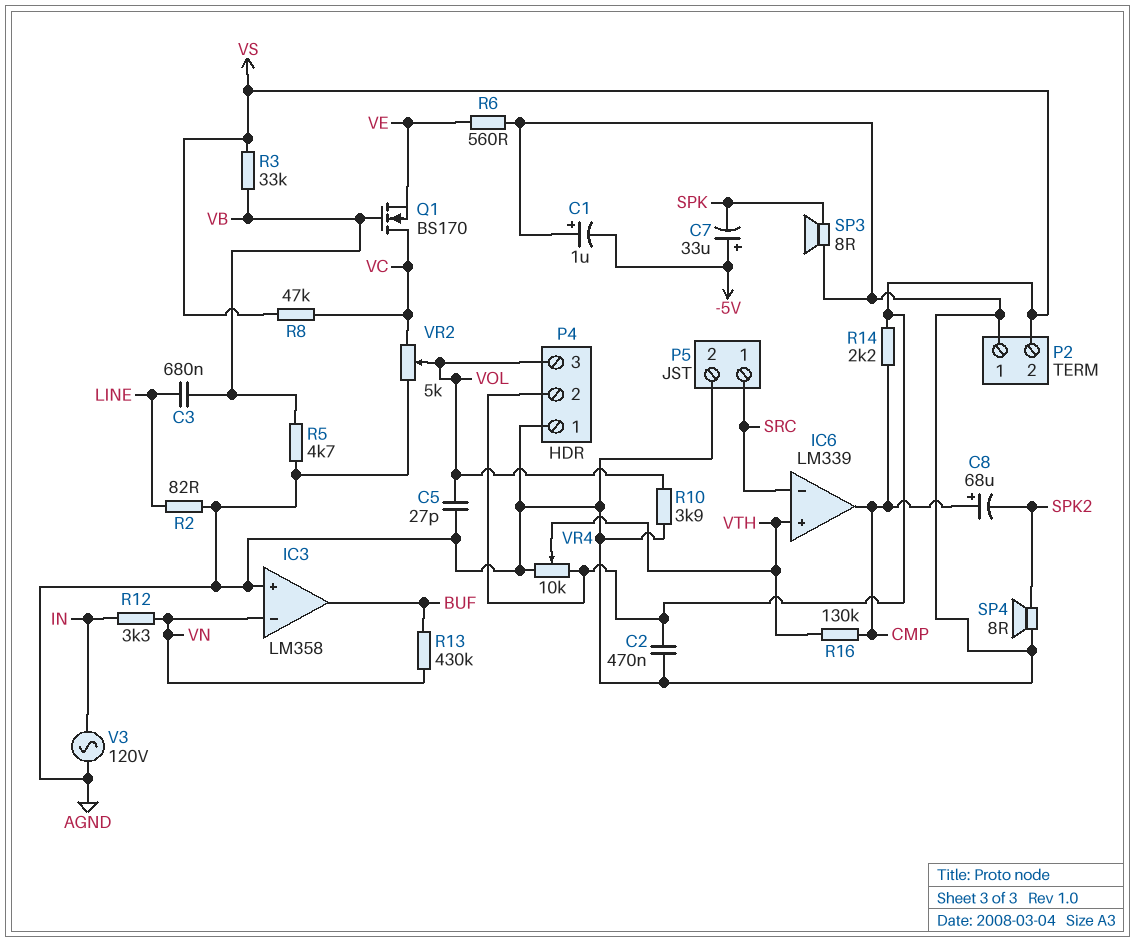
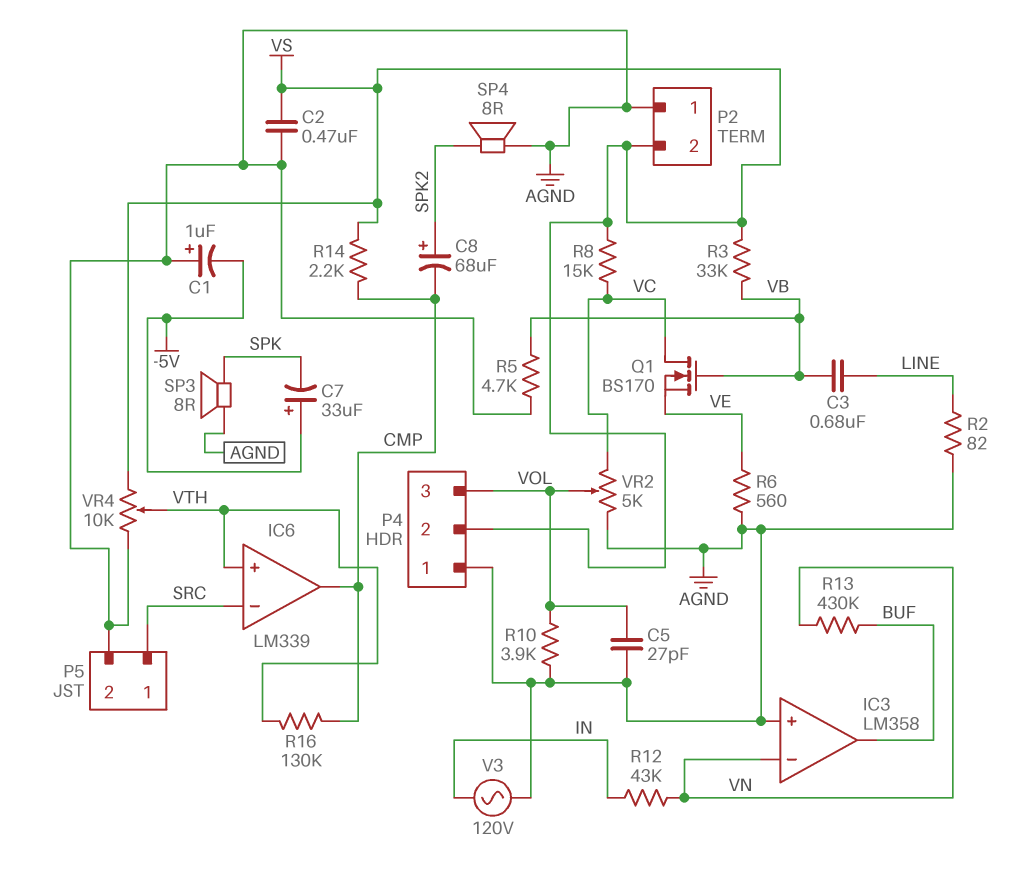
C8: 68uF (plus CMP, minus SPK2) -> 68uF (plus SPK2, minus CMP)
R8: 47k (VC, VS) -> 15k (VC, VS)
R12: 3.3k (IN, VN) -> 43k (IN, VN)

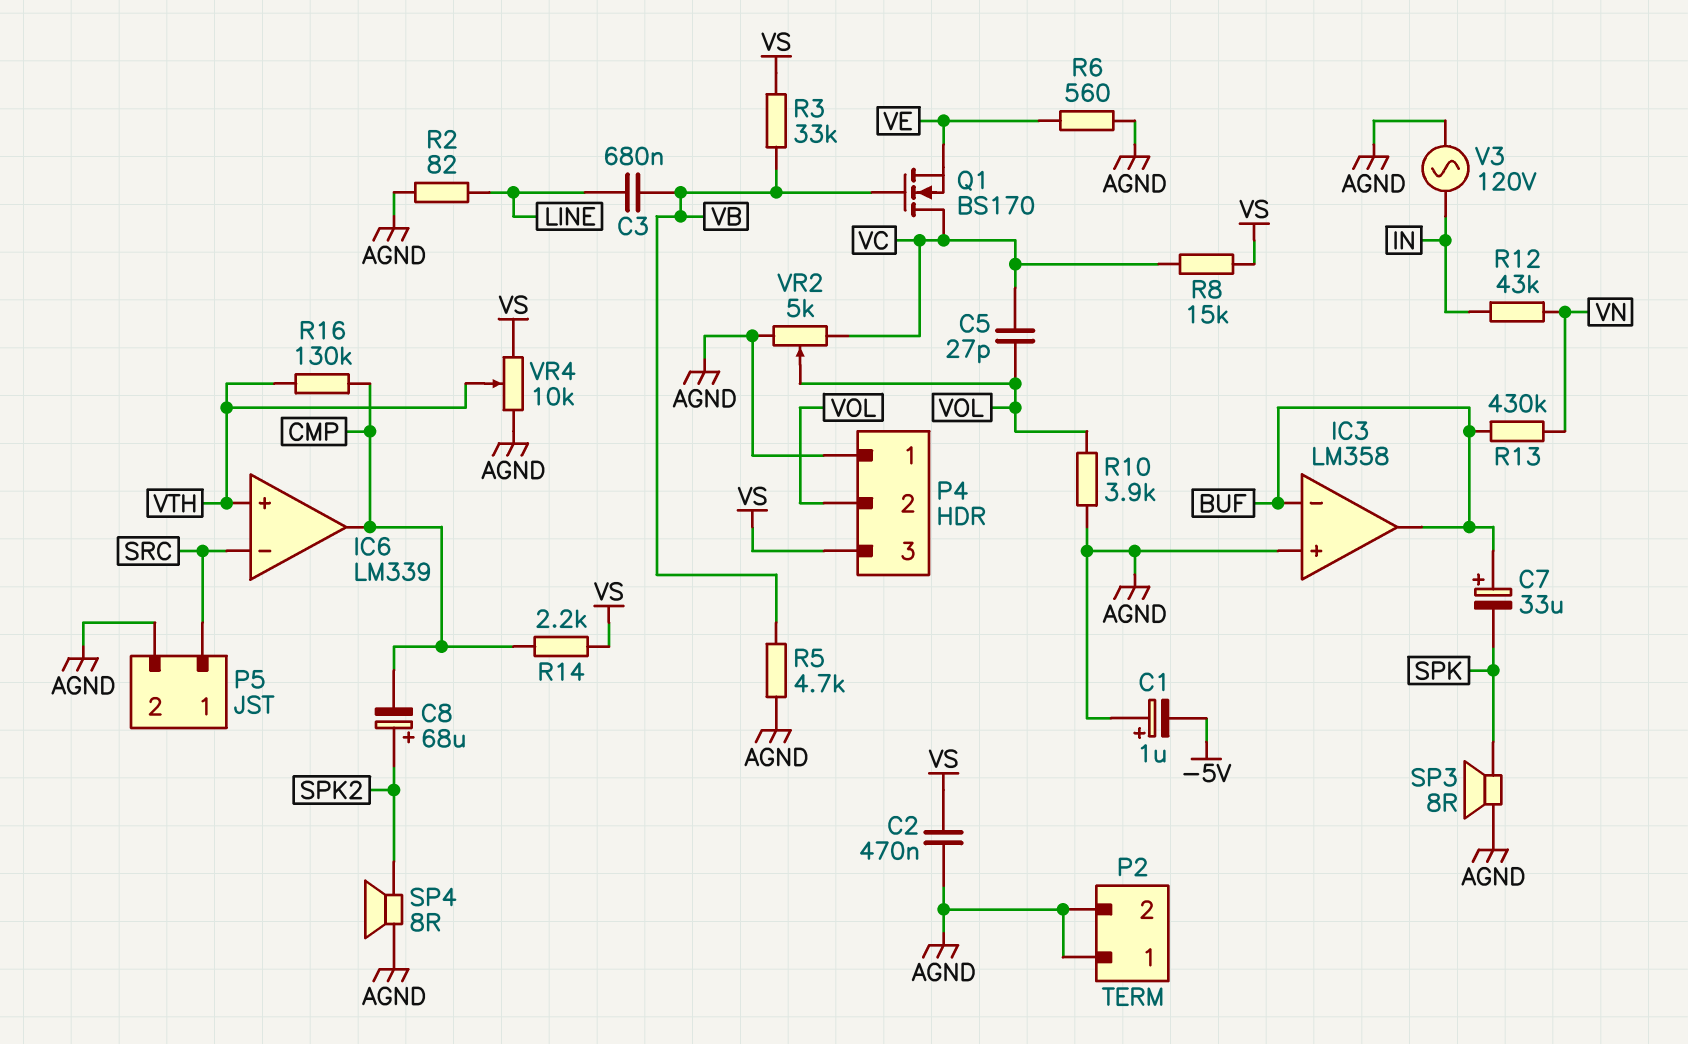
C5: 27pF (AGND, VOL) -> 27pF (VC, VOL)
C7: 33uF (plus -5V, minus SPK) -> 33uF (plus BUF, minus SPK)
IC3 pin in-: VN -> BUF
P2 pin 2: VS -> AGND
P4 pin 2: VS -> VOL
P4 pin 3: VOL -> VS

